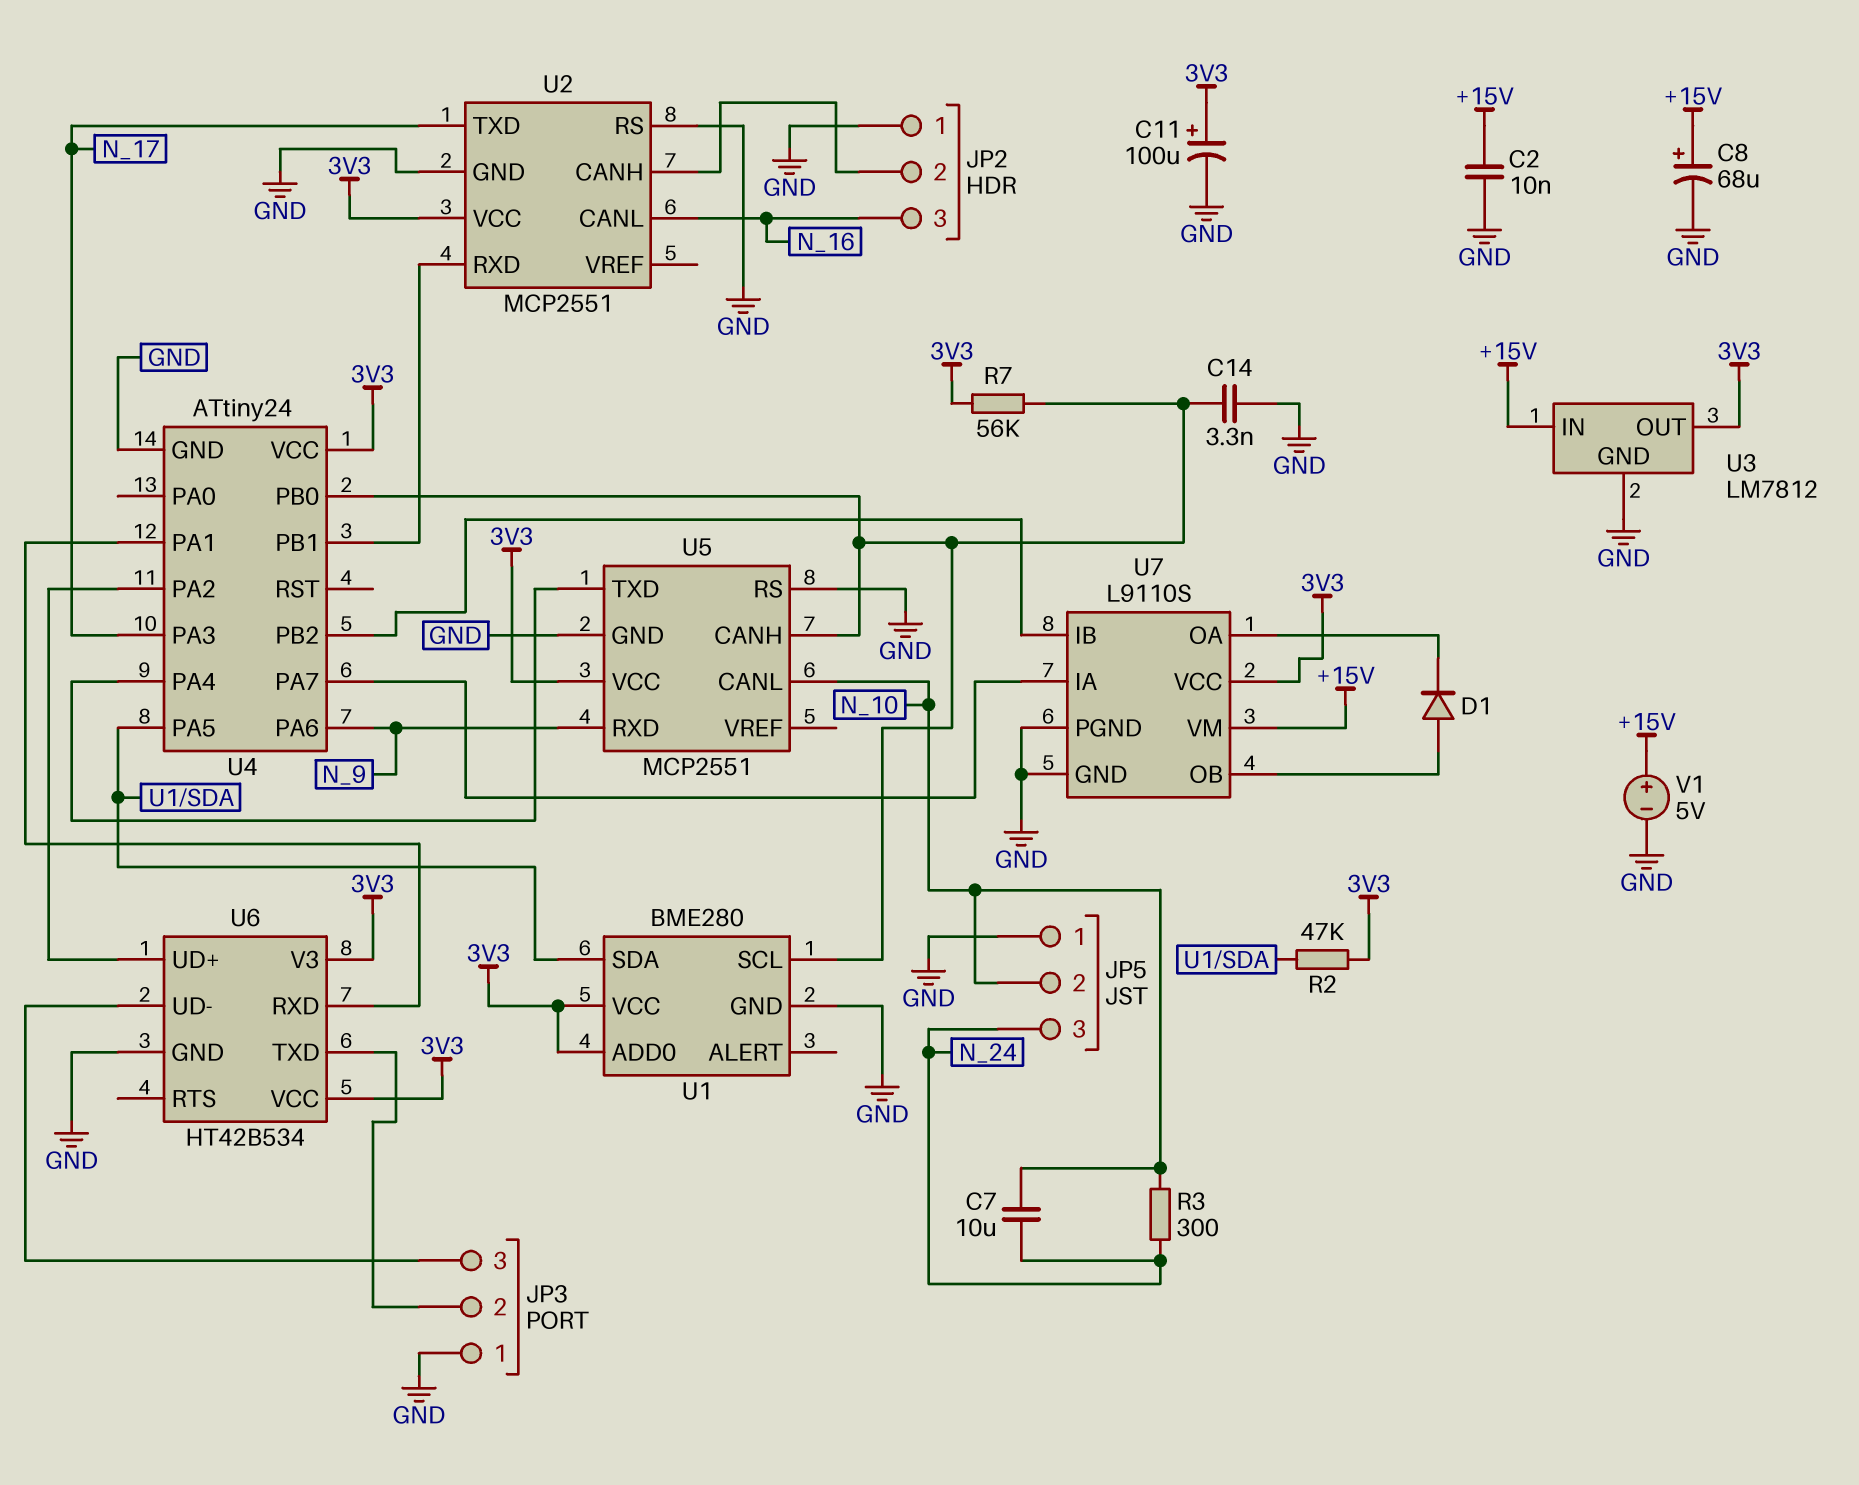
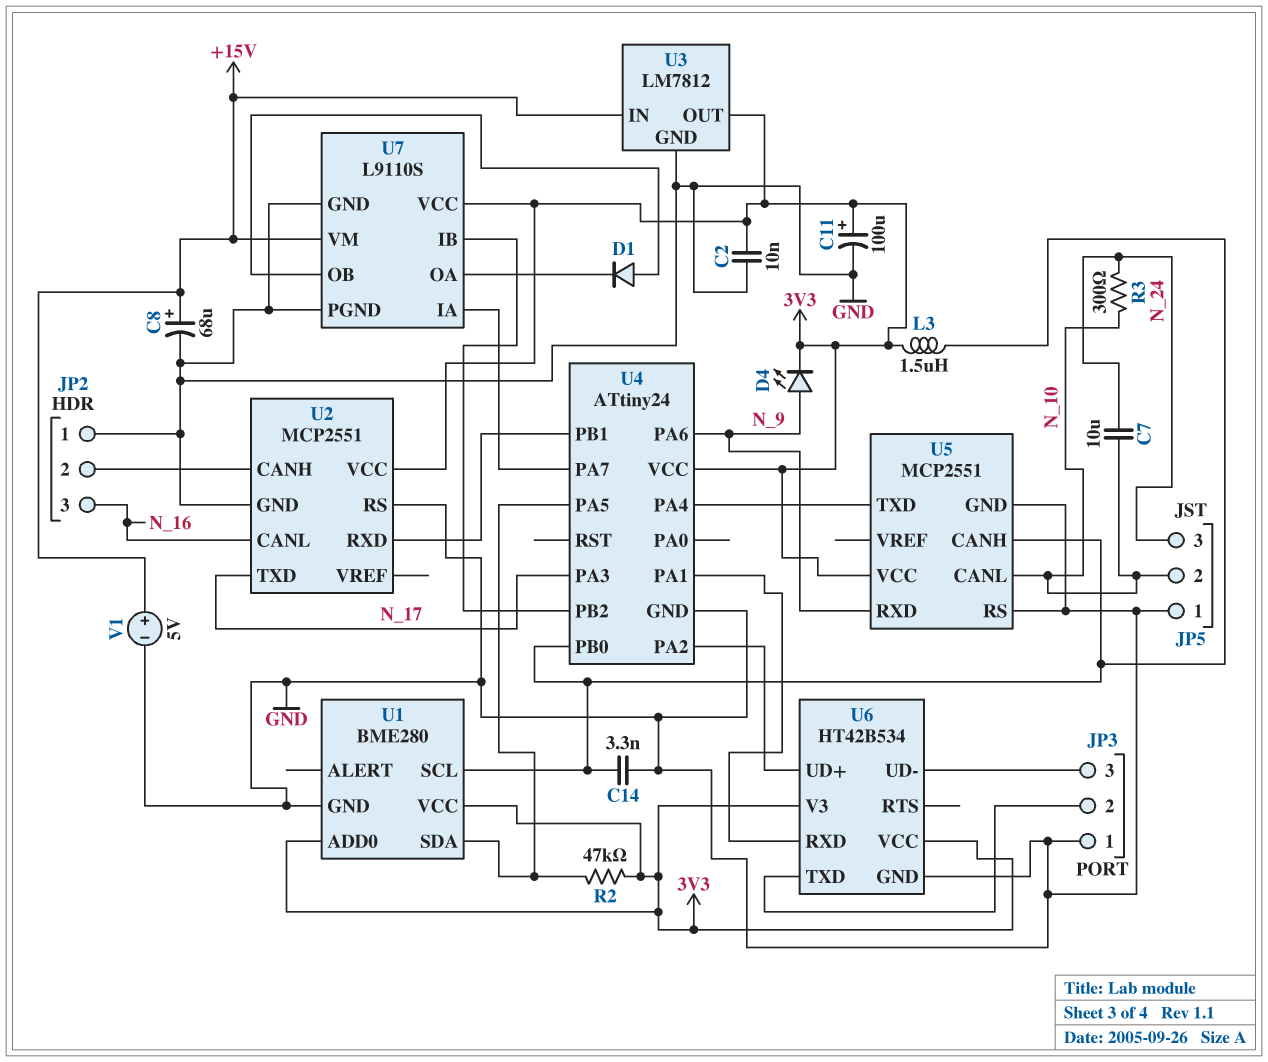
C2: 10nF (+15V, GND) -> 10nF (3V3, GND)
D4: none -> LED (A N_9, K 3V3)
L3: none -> 1.5uH (3V3, U1/SCL)
R7: 56k (3V3, U1/SCL) -> none

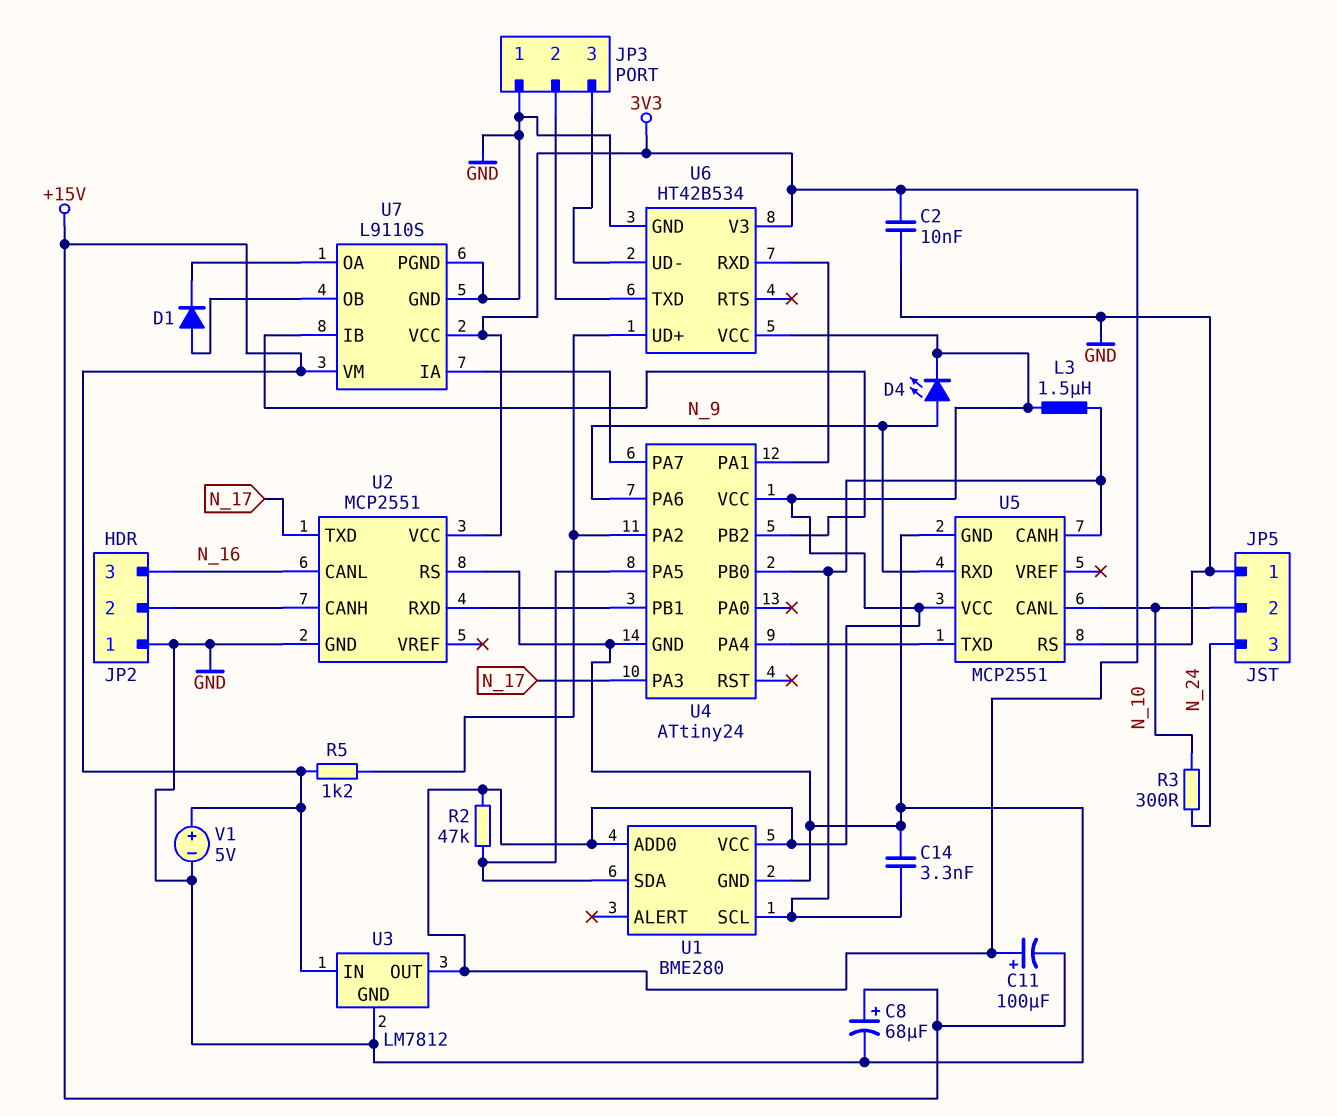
C7: 10uF (N_10, N_24) -> none
C11: 100uF (plus 3V3, minus GND) -> 100uF (plus 3V3, minus +15V)
R5: none -> 1.2k (+15V, U4/PA2)

